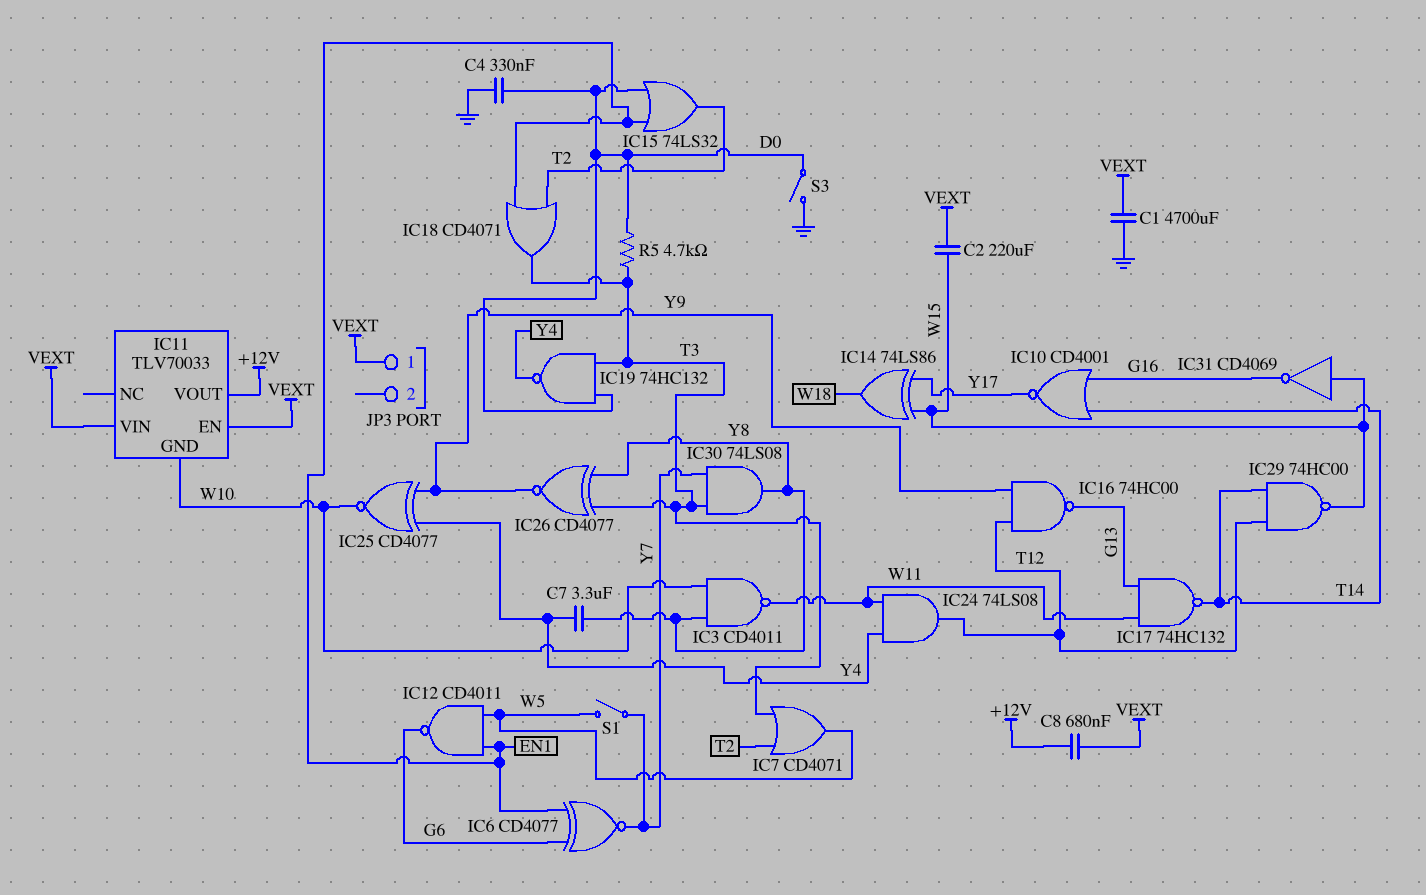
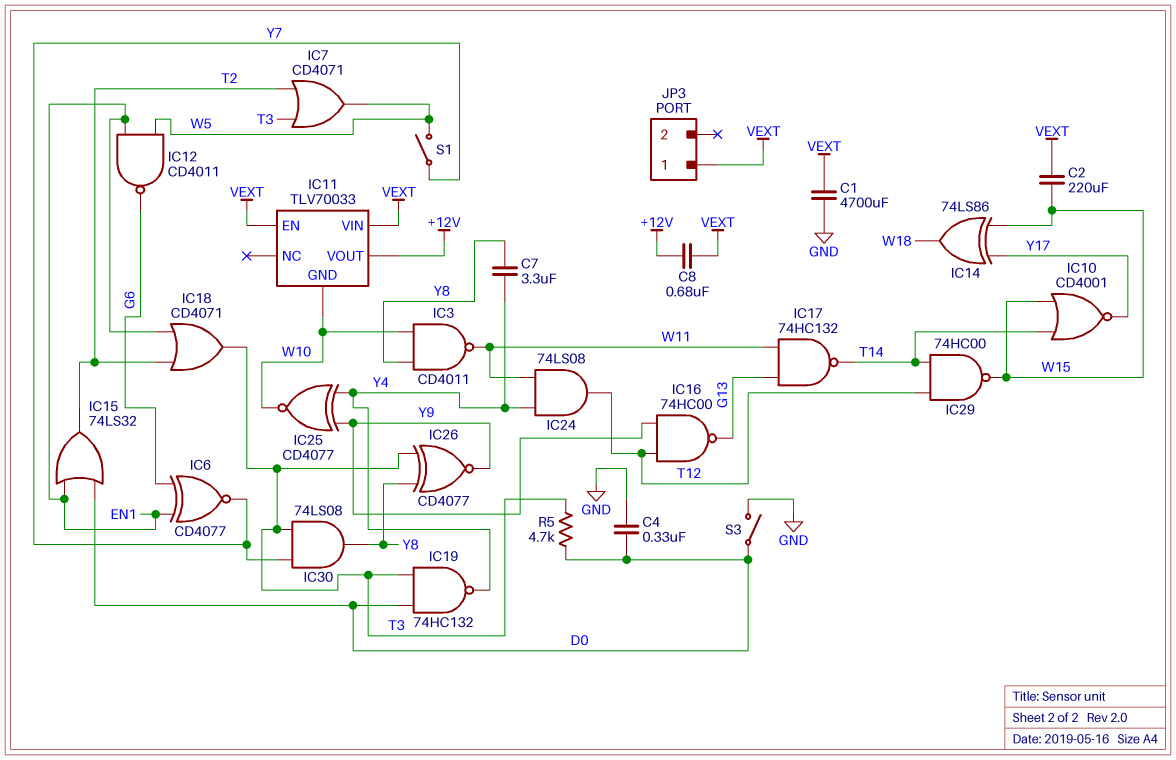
IC10: NOR CD4001 (in G16, in T14, out Y17) -> NOR CD4001 (in T14, in W15, out Y17)
IC31: NOT CD4069 (in W15, out G16) -> none

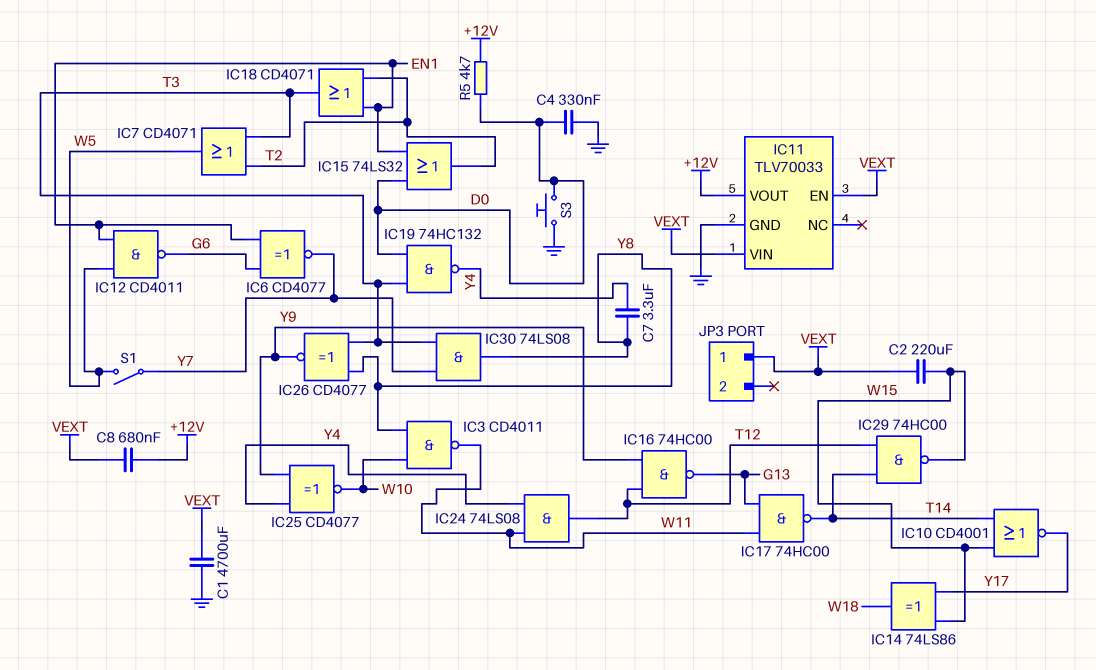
IC11 pin GND: W10 -> GND
IC17: NAND 74HC132 (in G13, in W11, out T14) -> NAND 74HC00 (in G13, in W11, out T14)
R5: 4.7k (D0, T3) -> 4.7k (+12V, D0)
S3: switch (D0, GND) -> button (D0, GND)

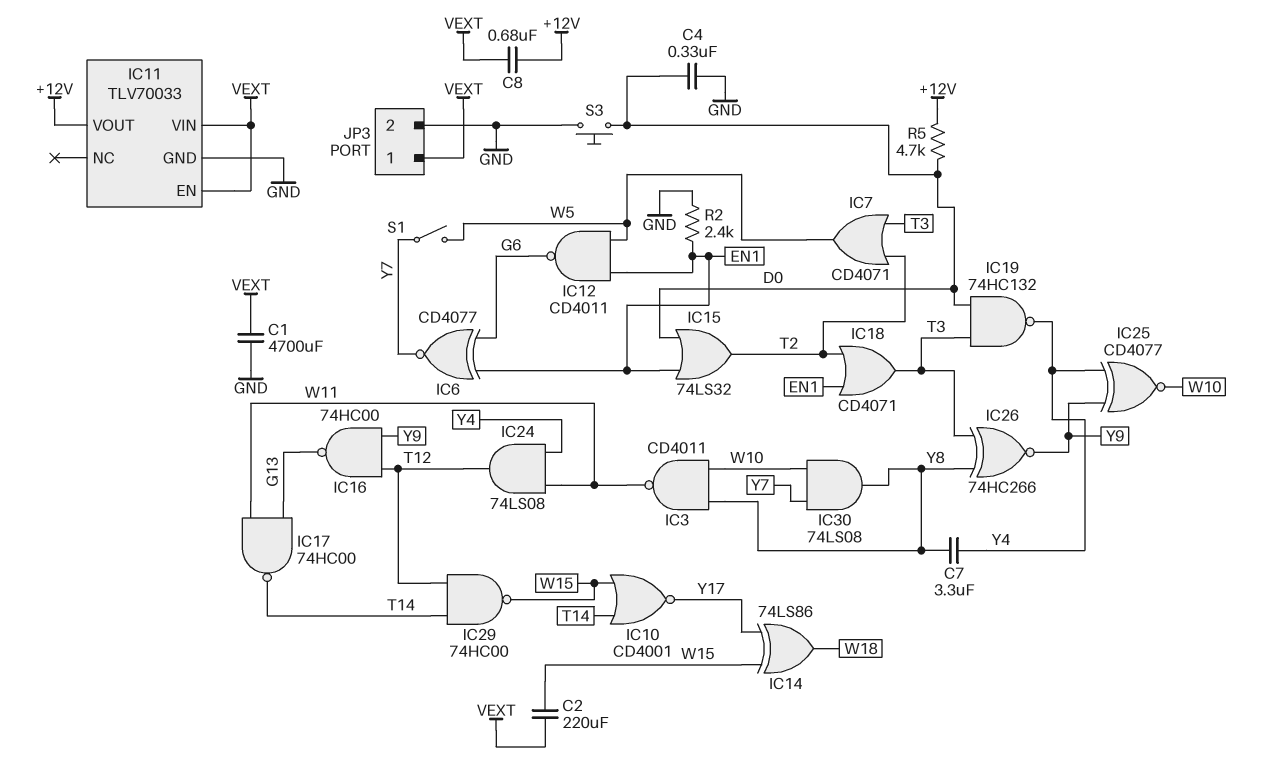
IC26: XNOR CD4077 (in T3, in Y8, out Y9) -> XNOR 74HC266 (in T3, in Y8, out Y9)
IC30: AND 74LS08 (in T3, in Y7, out Y8) -> AND 74LS08 (in W10, in Y7, out Y8)
JP3 pin 2: none -> GND
R2: none -> 2.4k (EN1, GND)

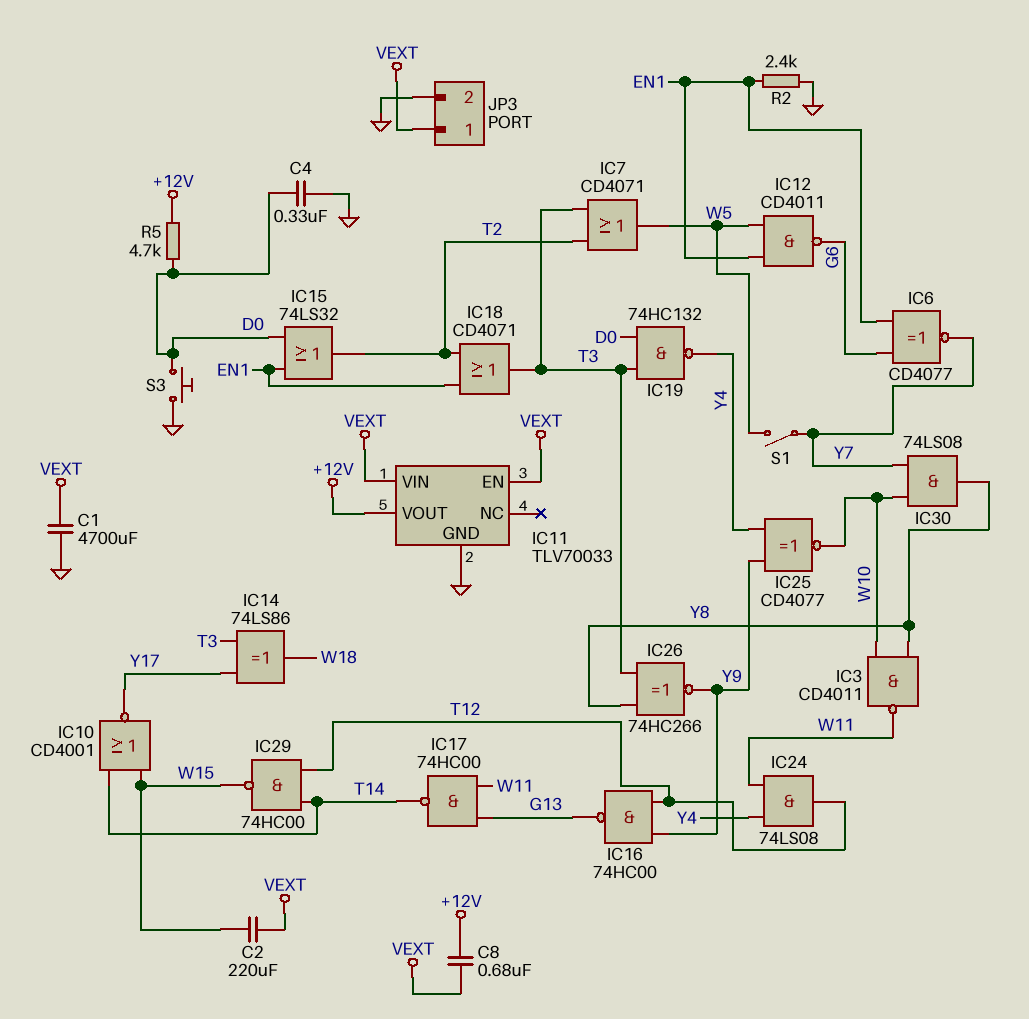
C7: 3.3uF (Y4, Y8) -> none
IC14: XOR 74LS86 (in W15, in Y17, out W18) -> XOR 74LS86 (in T3, in Y17, out W18)

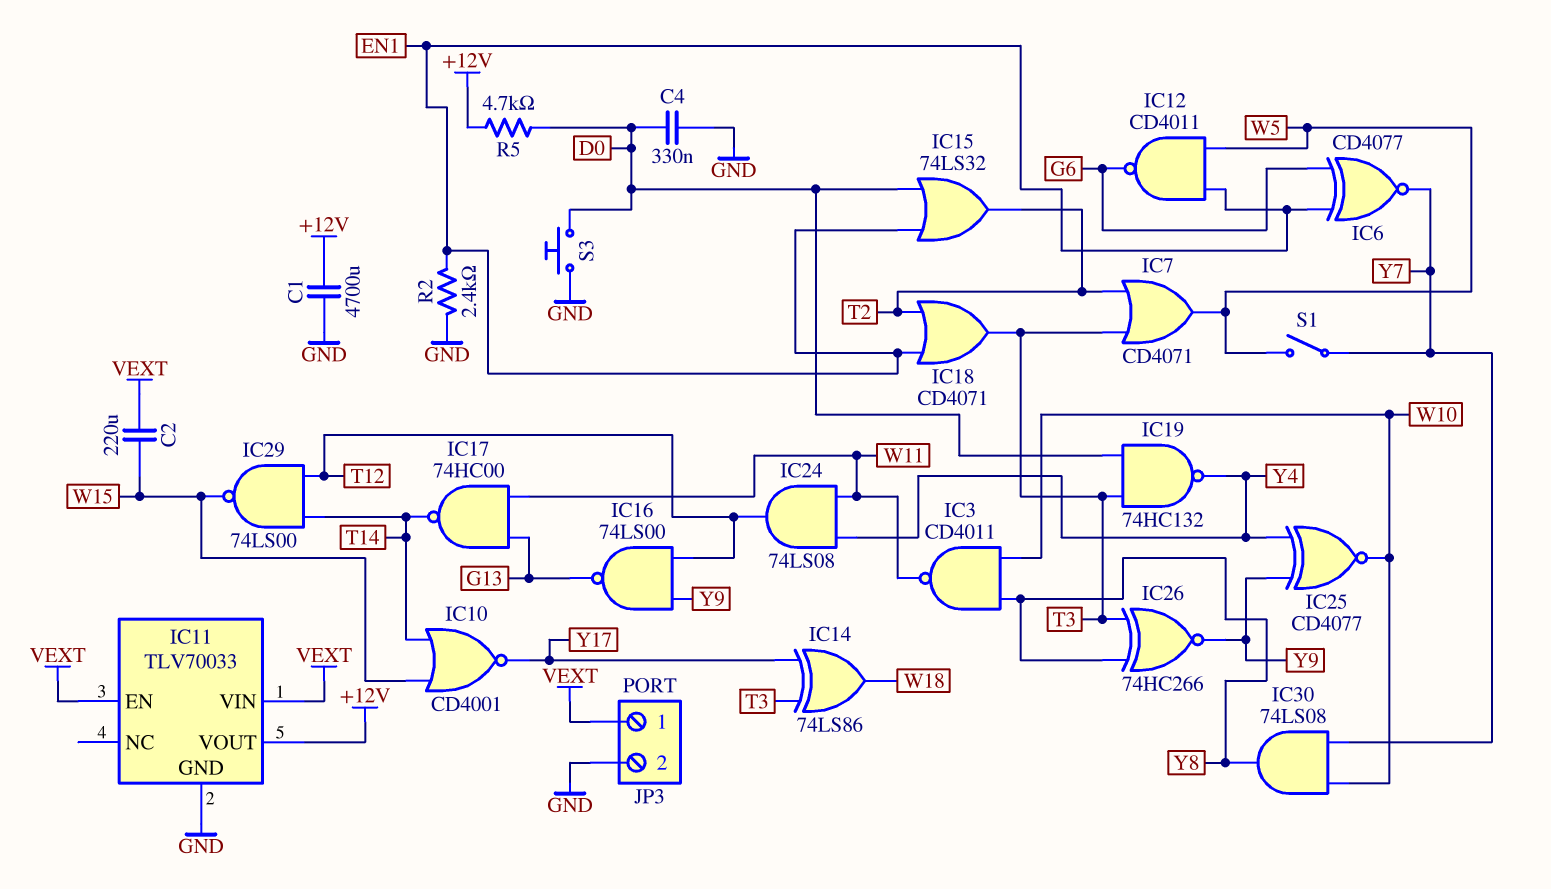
C1: 4700uF (GND, VEXT) -> 4700uF (+12V, GND)
C8: 680nF (+12V, VEXT) -> none
IC16: NAND 74HC00 (in T12, in Y9, out G13) -> NAND 74LS00 (in T12, in Y9, out G13)
IC29: NAND 74HC00 (in T12, in T14, out W15) -> NAND 74LS00 (in T12, in T14, out W15)

